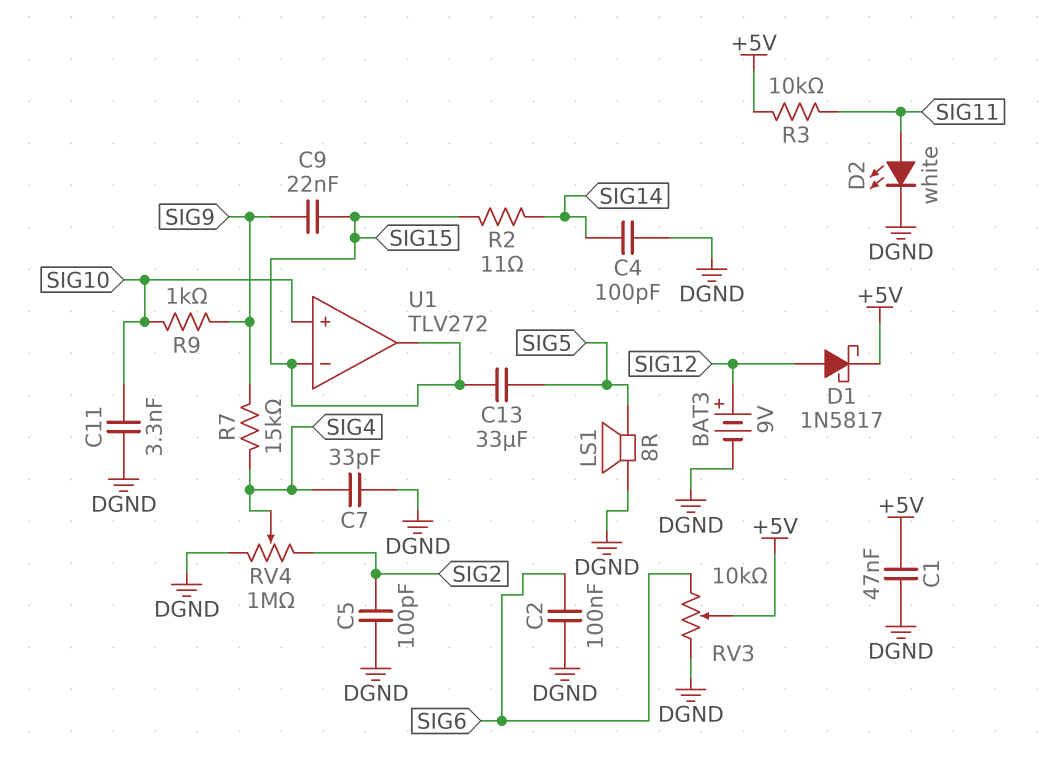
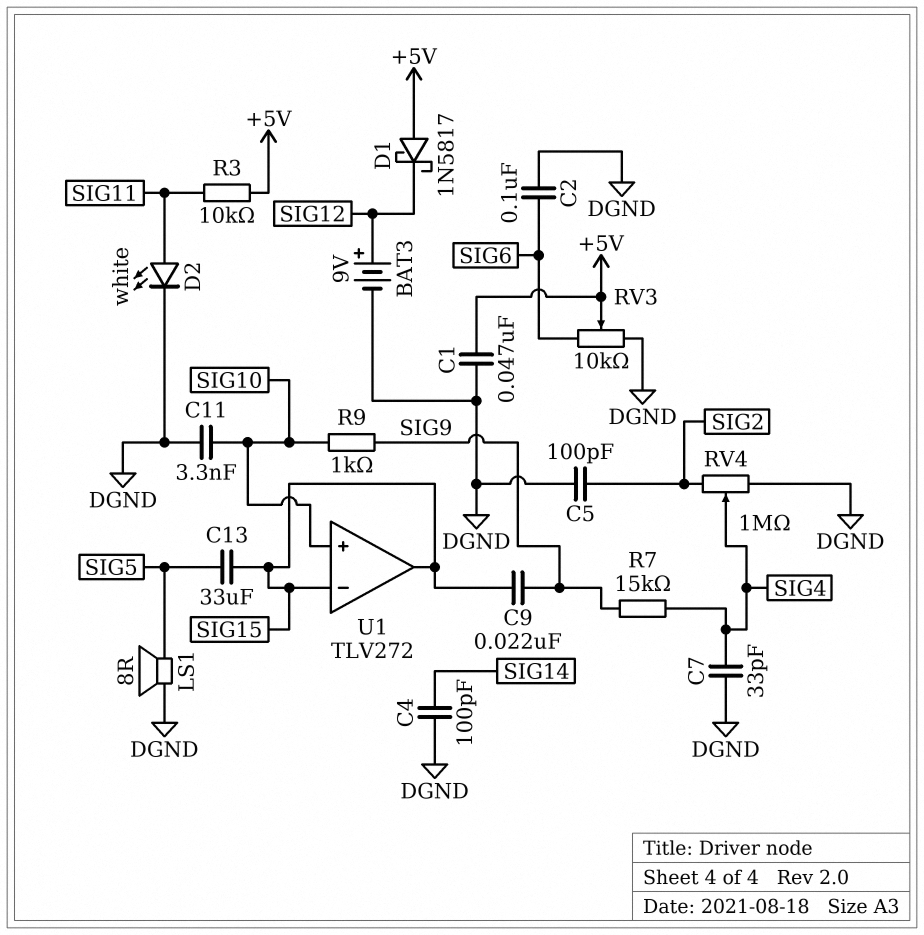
D1: schottky 1N5817 (A SIG12, K +5V) -> schottky 1N5817 (A +5V, K SIG12)
R2: 11 (SIG14, SIG15) -> none

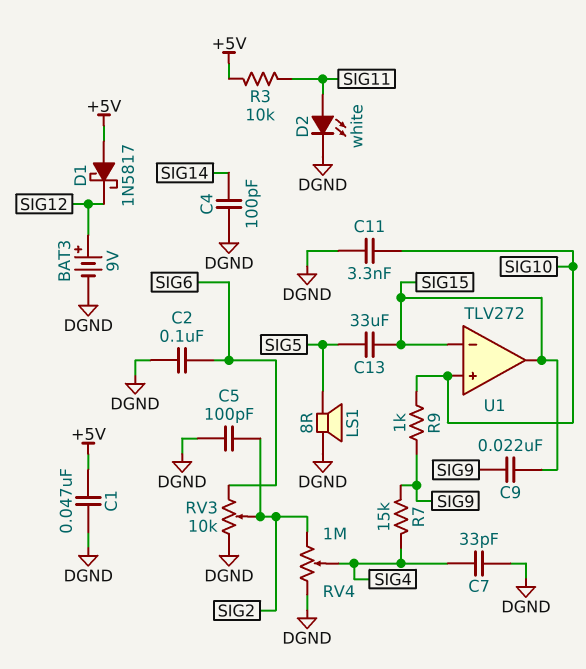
RV3: 10k (DGND, SIG6, wiper +5V) -> 10k (DGND, SIG6, wiper SIG2)

